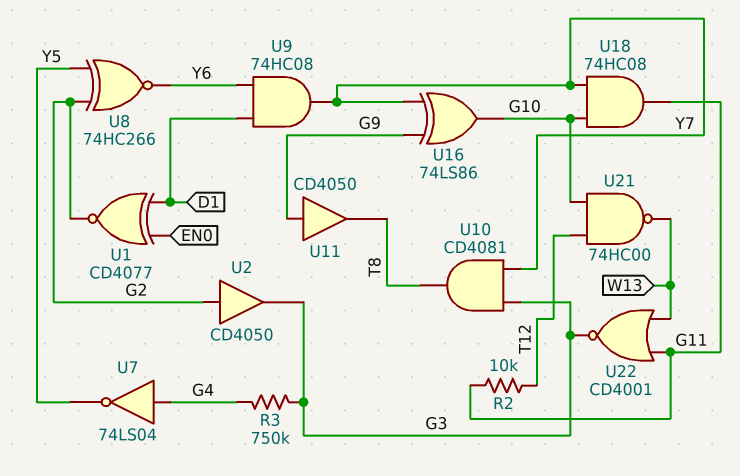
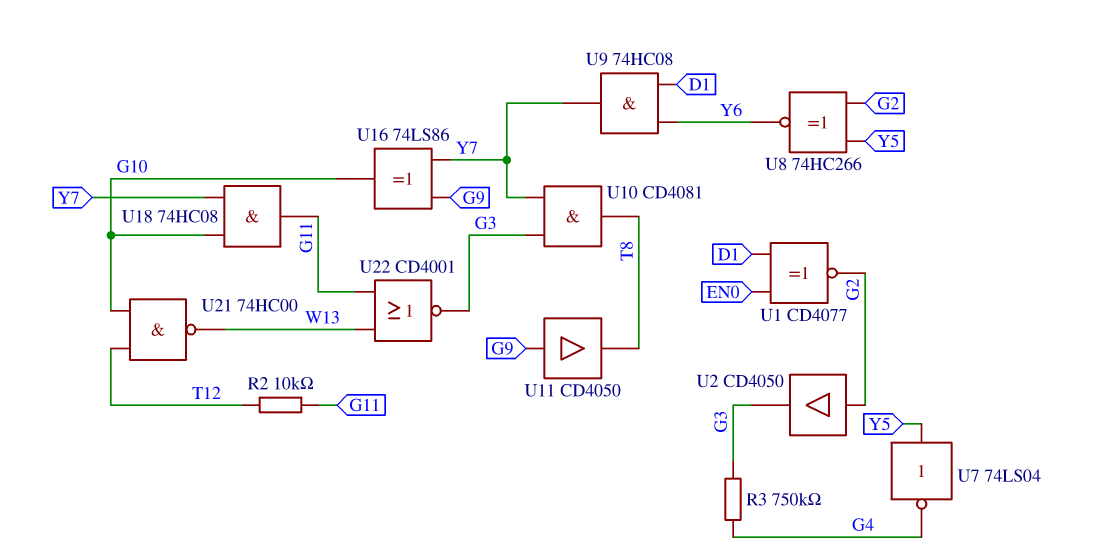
U7: NOT 74LS04 (in G4, out Y5) -> NOT 74LS04 (in Y5, out G4)

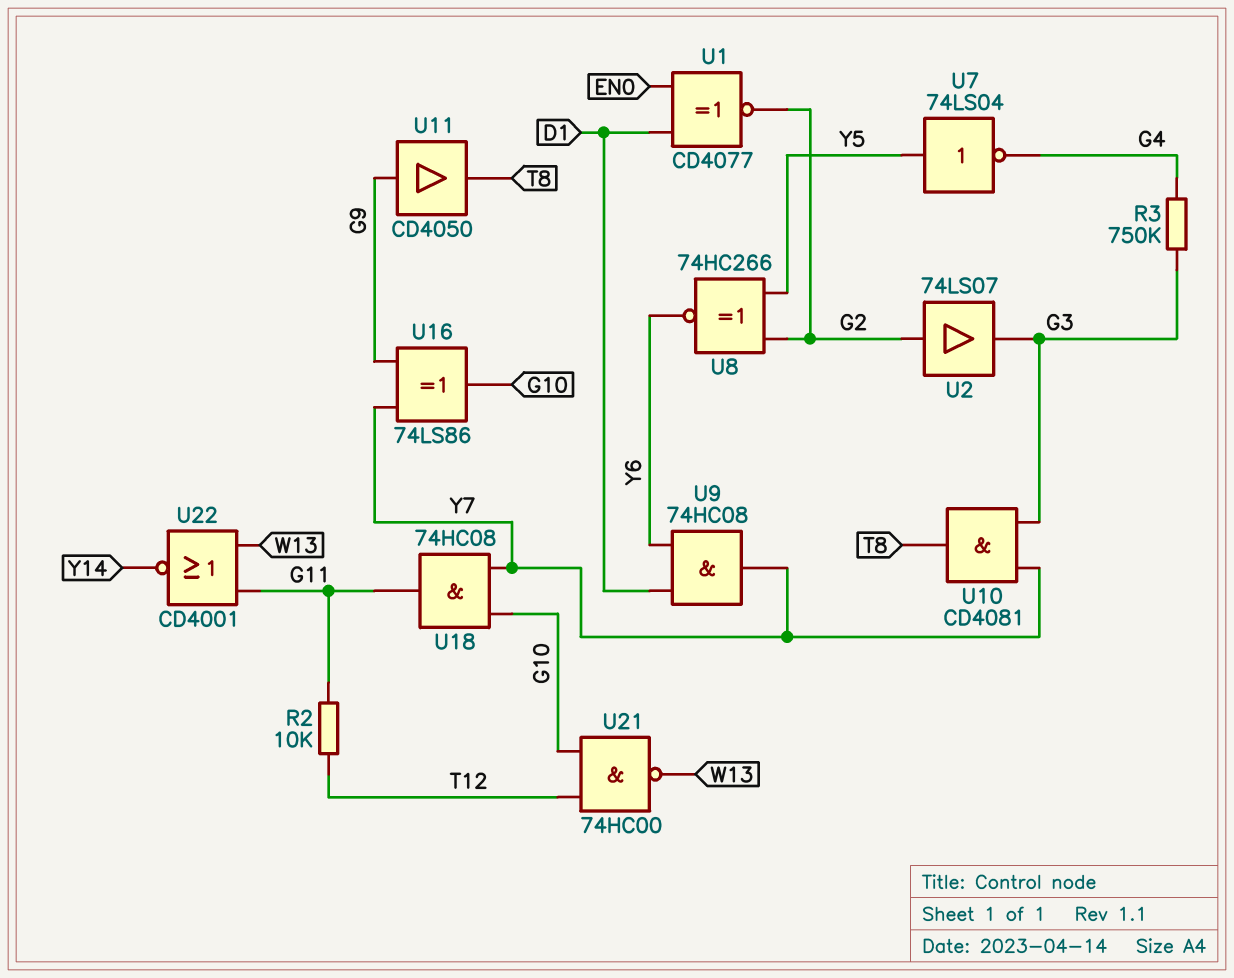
U2: buffer CD4050 (in G2, out G3) -> buffer 74LS07 (in G2, out G3)
U22: NOR CD4001 (in G11, in W13, out G3) -> NOR CD4001 (in G11, in W13, out Y14)

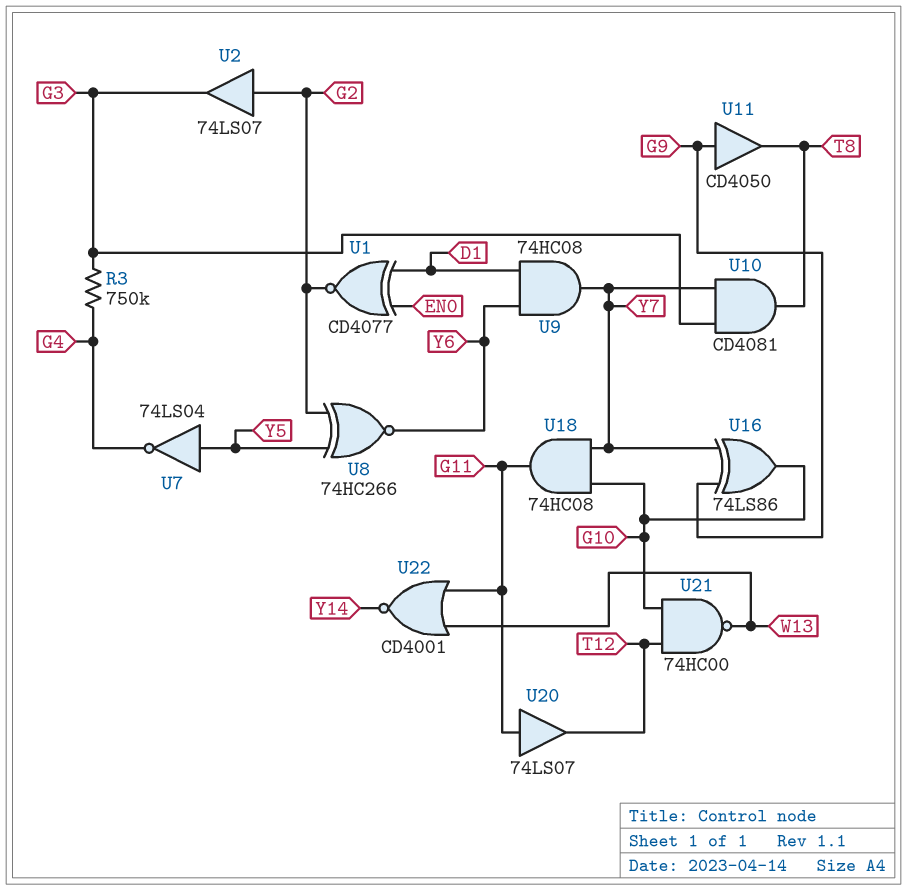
R2: 10k (G11, T12) -> none
U20: none -> buffer 74LS07 (in G11, out T12)

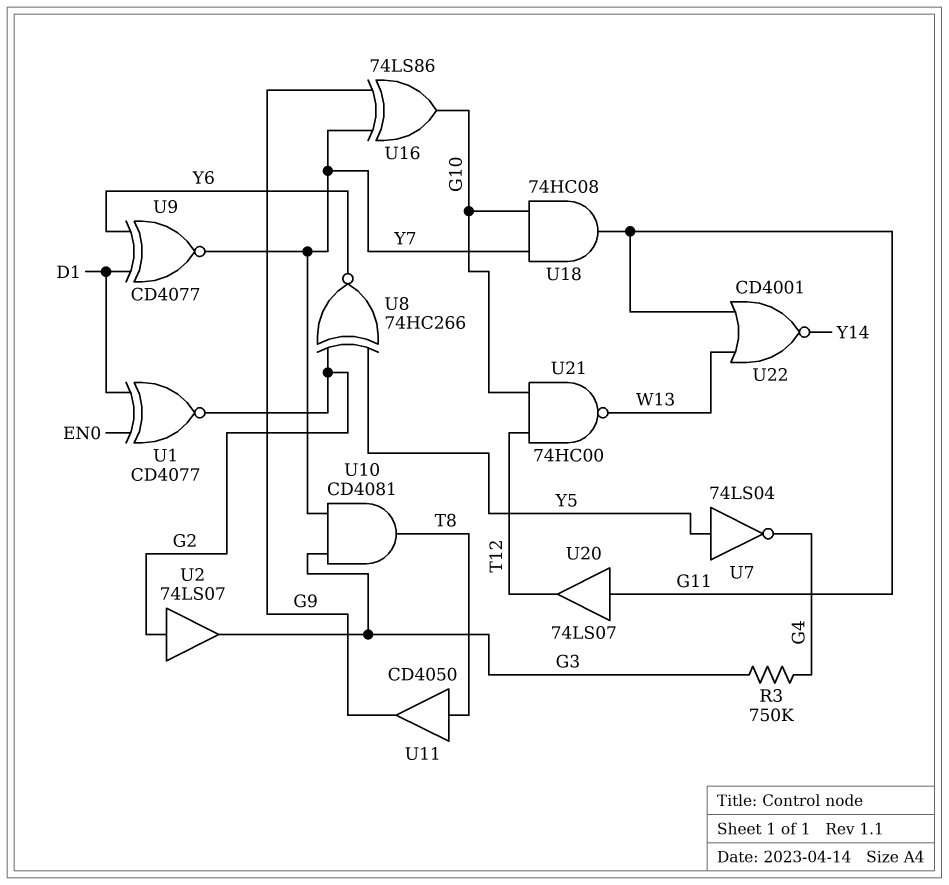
U9: AND 74HC08 (in D1, in Y6, out Y7) -> XNOR CD4077 (in D1, in Y6, out Y7)
U11: buffer CD4050 (in G9, out T8) -> buffer CD4050 (in T8, out G9)

